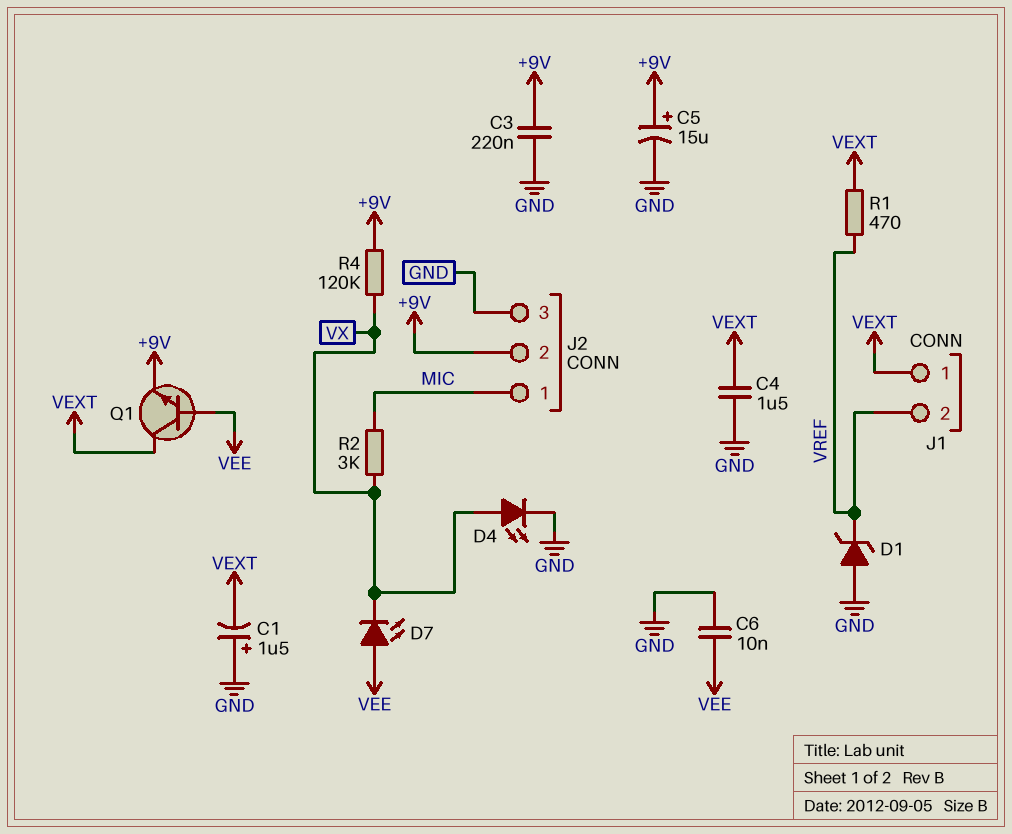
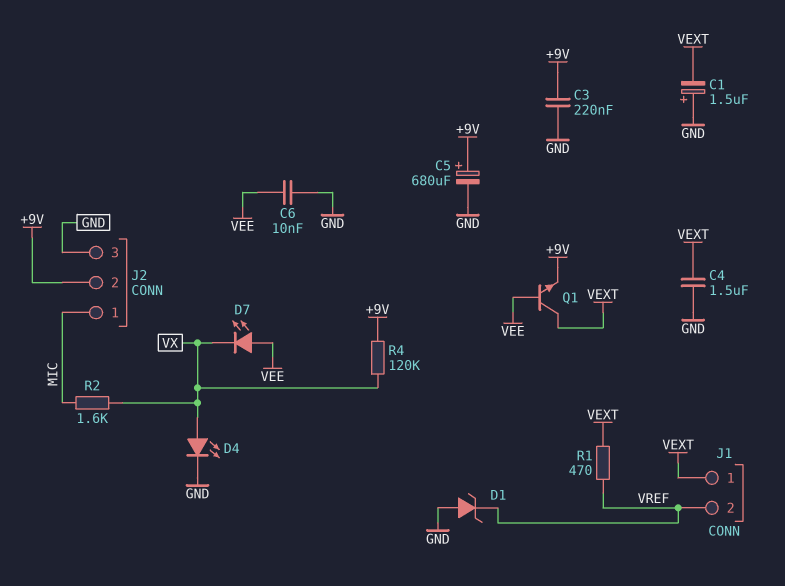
C5: 15uF (plus +9V, minus GND) -> 680uF (plus +9V, minus GND)
R2: 3k (MIC, VX) -> 1.6k (MIC, VX)

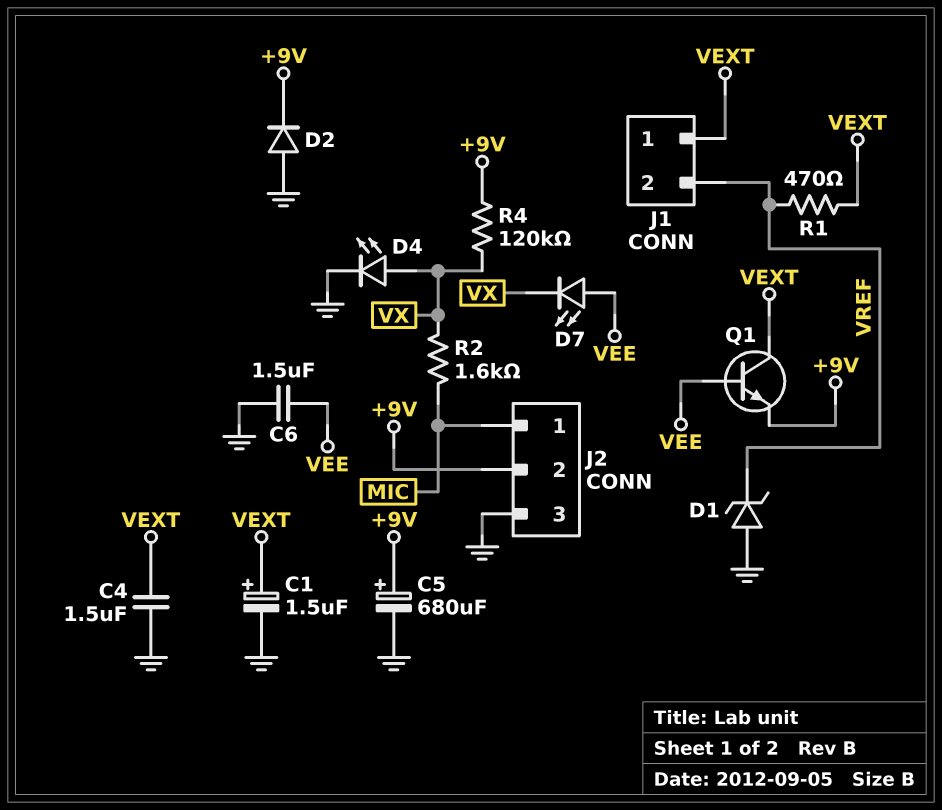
C1: 1.5uF (plus GND, minus VEXT) -> 1.5uF (plus VEXT, minus GND)
C3: 220nF (+9V, GND) -> none
C6: 10nF (GND, VEE) -> 1.5uF (GND, VEE)
D2: none -> diode (A GND, K +9V)

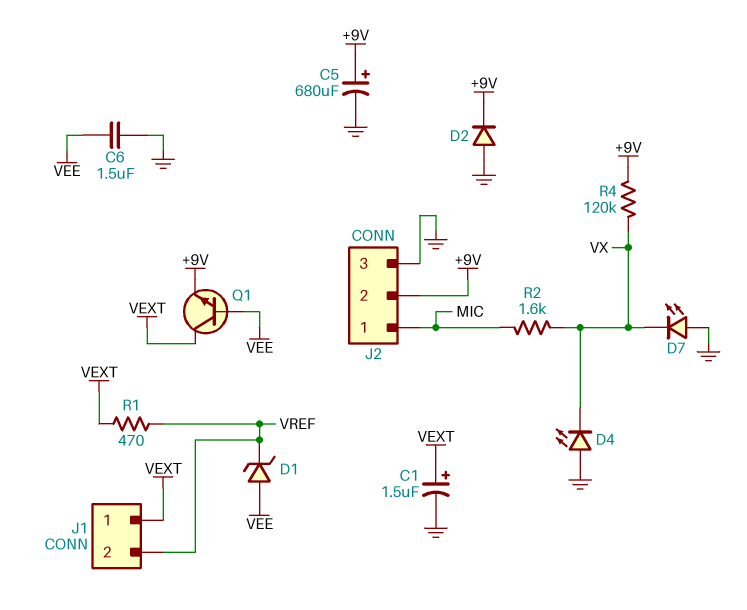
C4: 1.5uF (GND, VEXT) -> none
D1: zener (A GND, K VREF) -> zener (A VEE, K VREF)
D4: LED (A VX, K GND) -> LED (A GND, K VX)
D7: LED (A VEE, K VX) -> LED (A GND, K VX)

